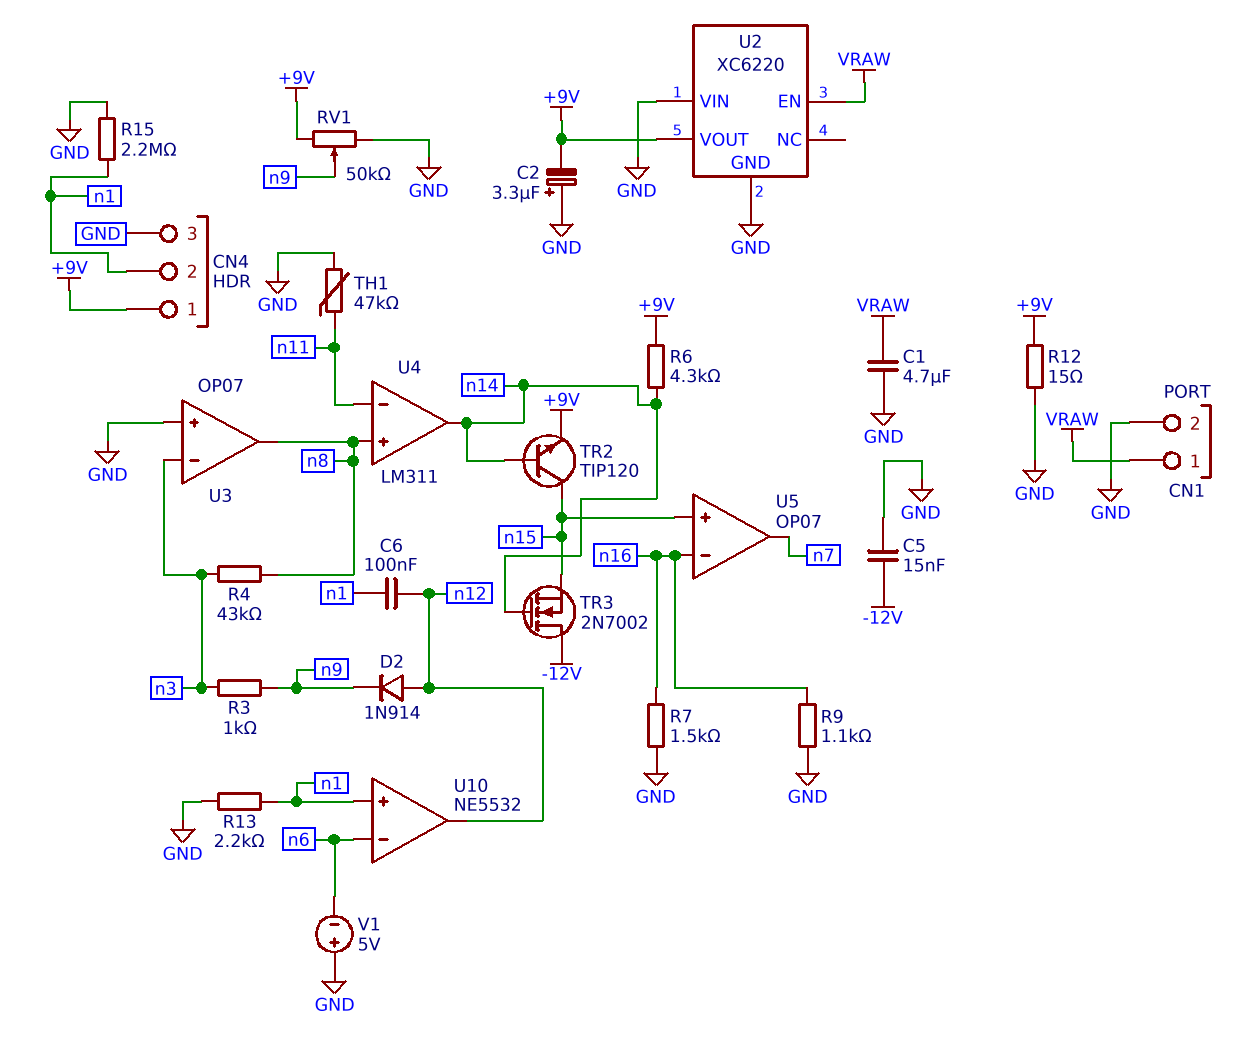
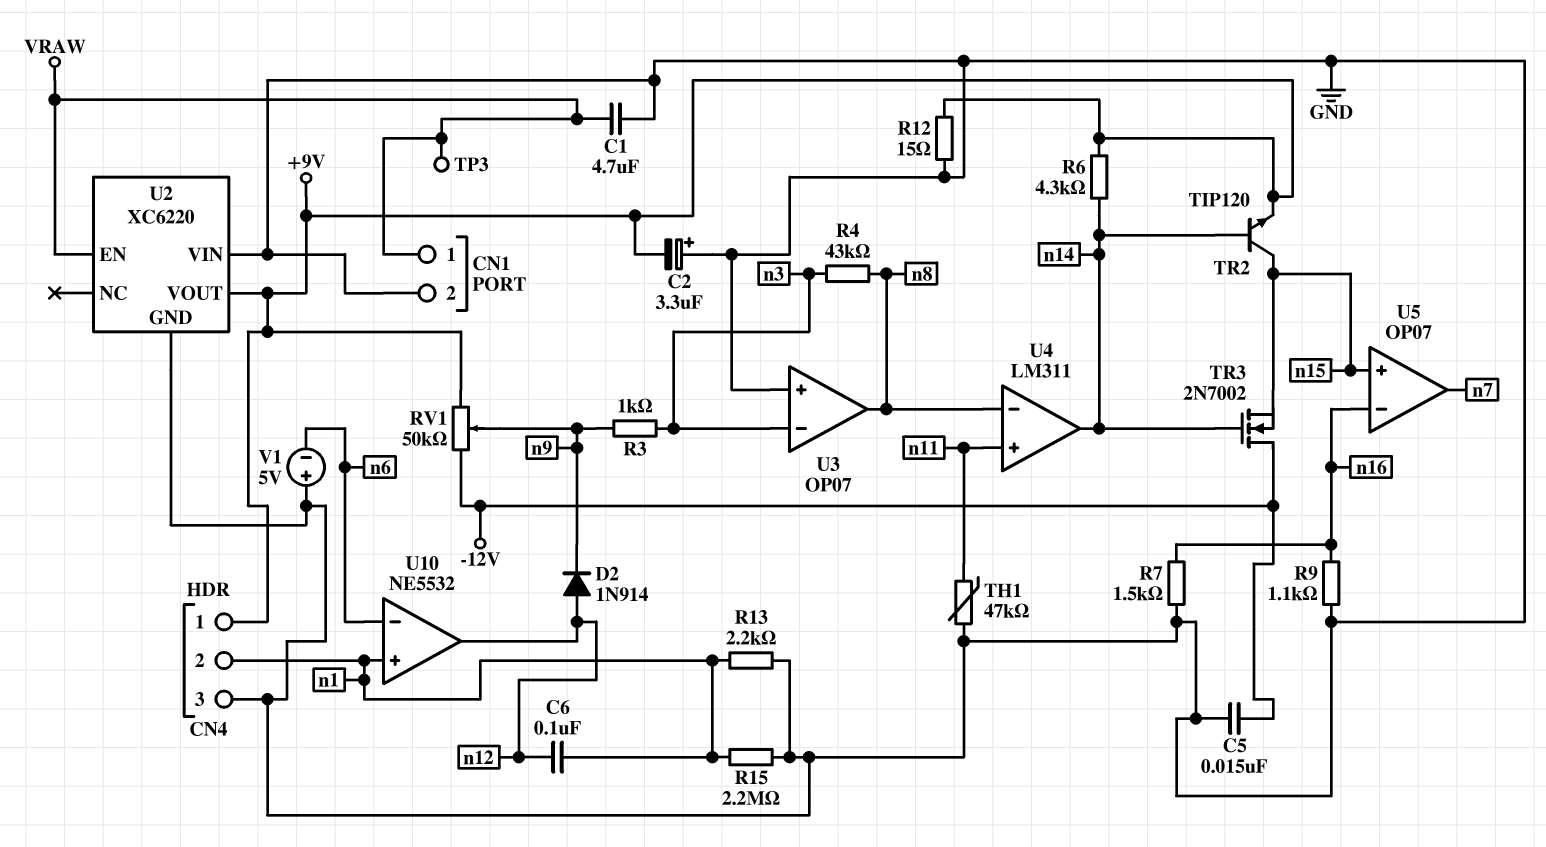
RV1: 50k (+9V, GND, wiper n9) -> 50k (+9V, -12V, wiper n9)
TP3: none -> test point (VRAW)
U4 pin in+: n8 -> n11
U4 pin in-: n11 -> n8

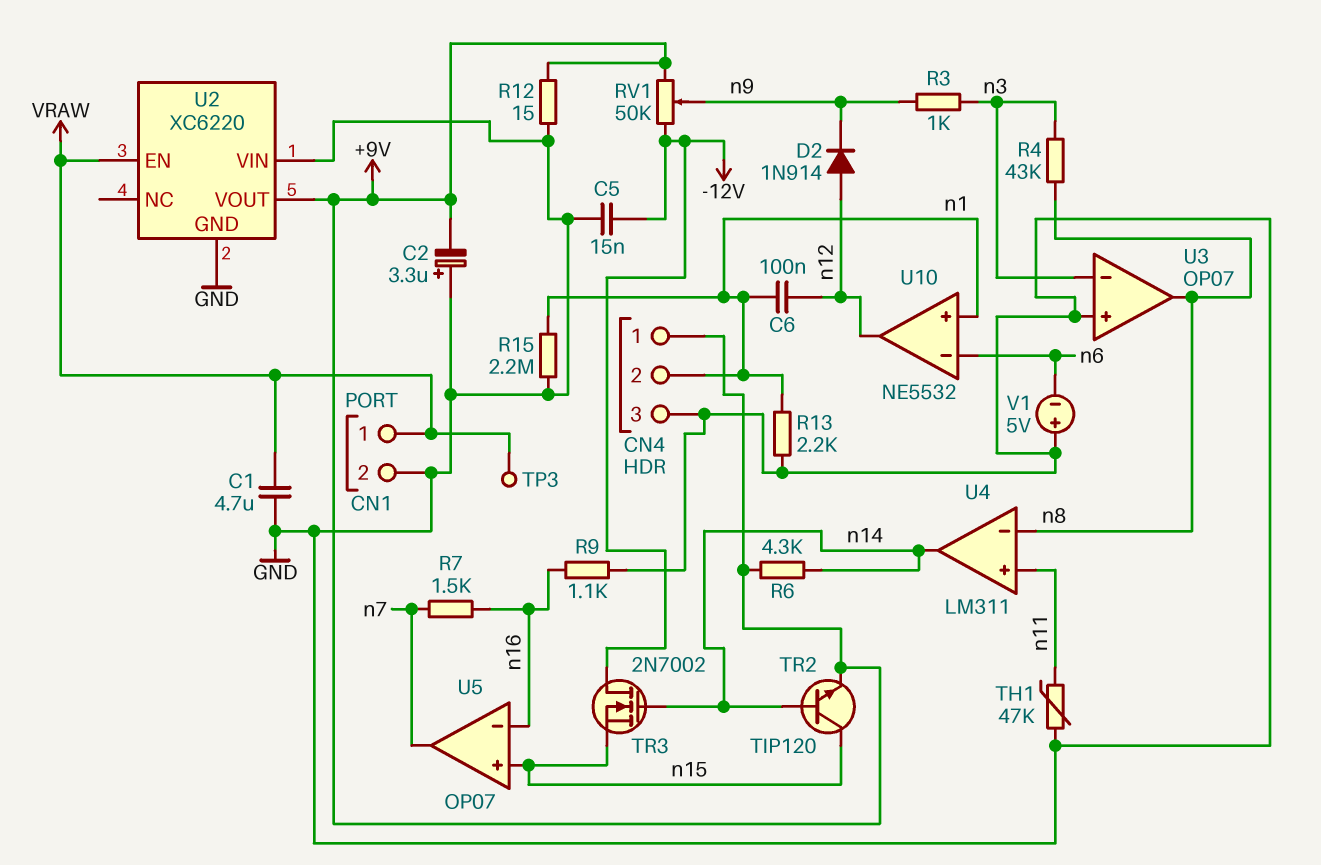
R7: 1.5k (GND, n16) -> 1.5k (n7, n16)

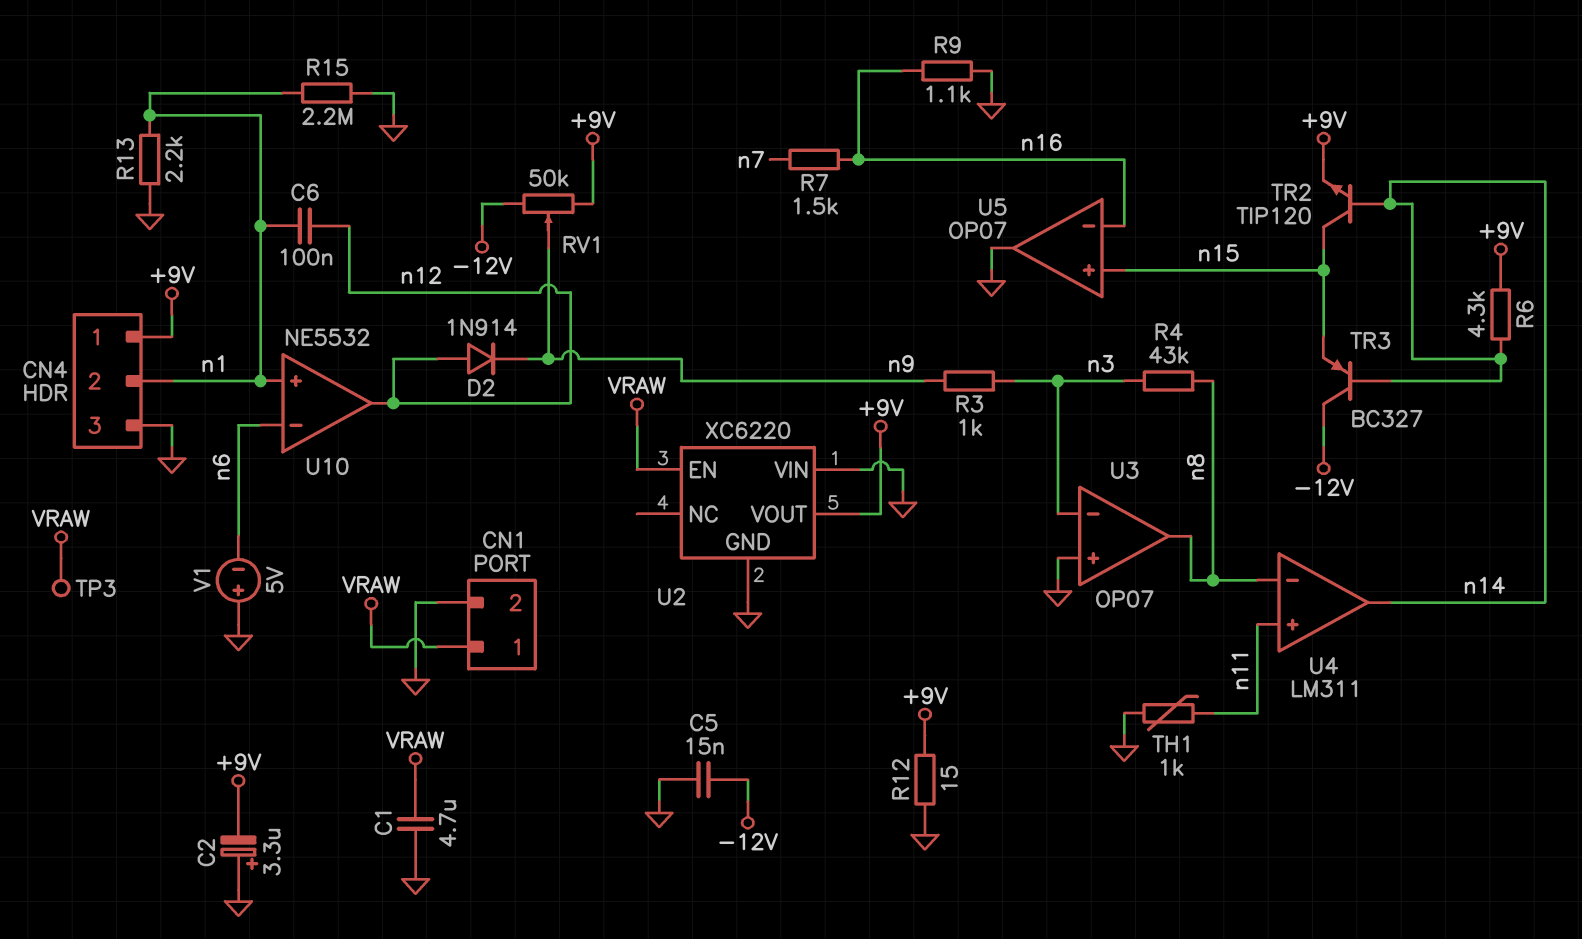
TH1: 47k (GND, n11) -> 1k (GND, n11)
TR3: NMOS 2N7002 (G n14, D -12V, S n15) -> PNP BC327 (B n14, C -12V, E n15)
U5 pin out: n7 -> GND

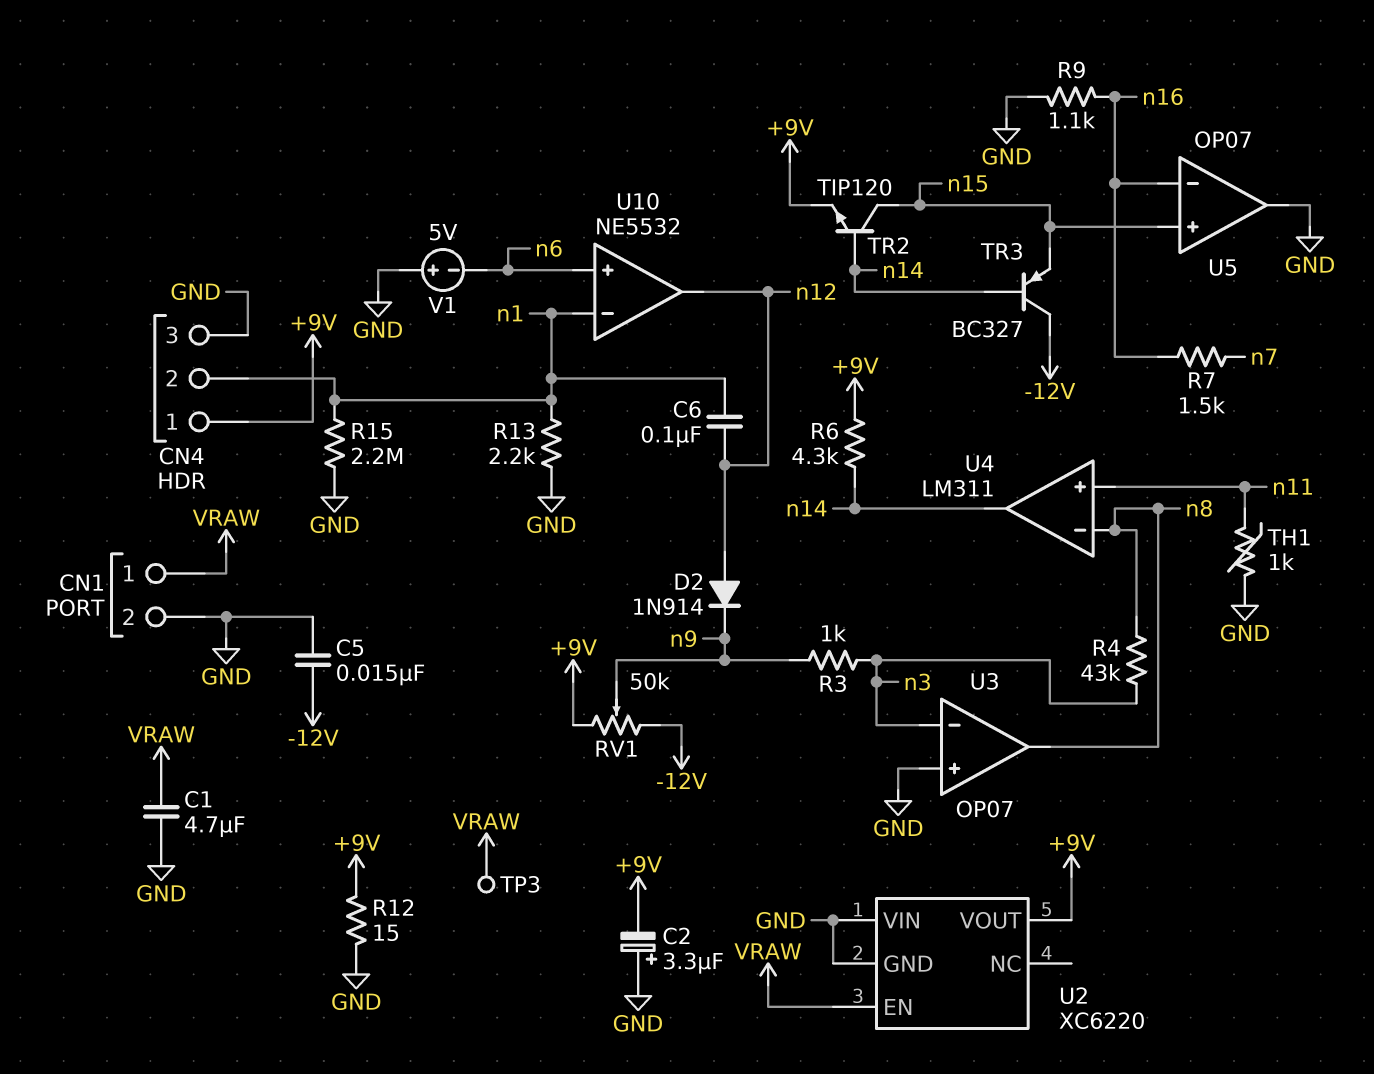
U10 pin in+: n1 -> n6
U10 pin in-: n6 -> n1

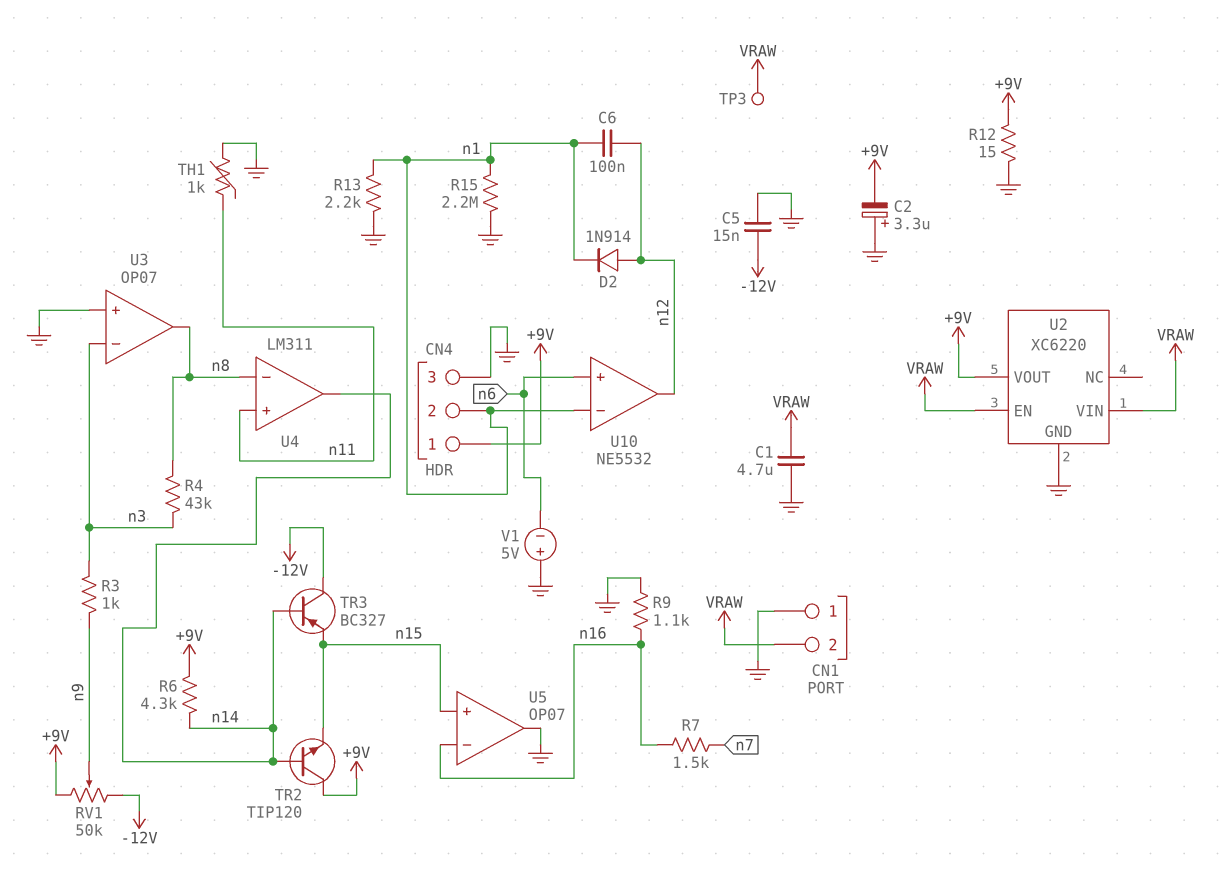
CN1 pin 1: VRAW -> GND
CN1 pin 2: GND -> VRAW
D2: diode 1N914 (A n12, K n9) -> diode 1N914 (A n12, K n1)
TR2: NPN TIP120 (B n14, C n15, E +9V) -> NPN TIP120 (B n14, C +9V, E n15)
U2 pin VIN: GND -> VRAW

